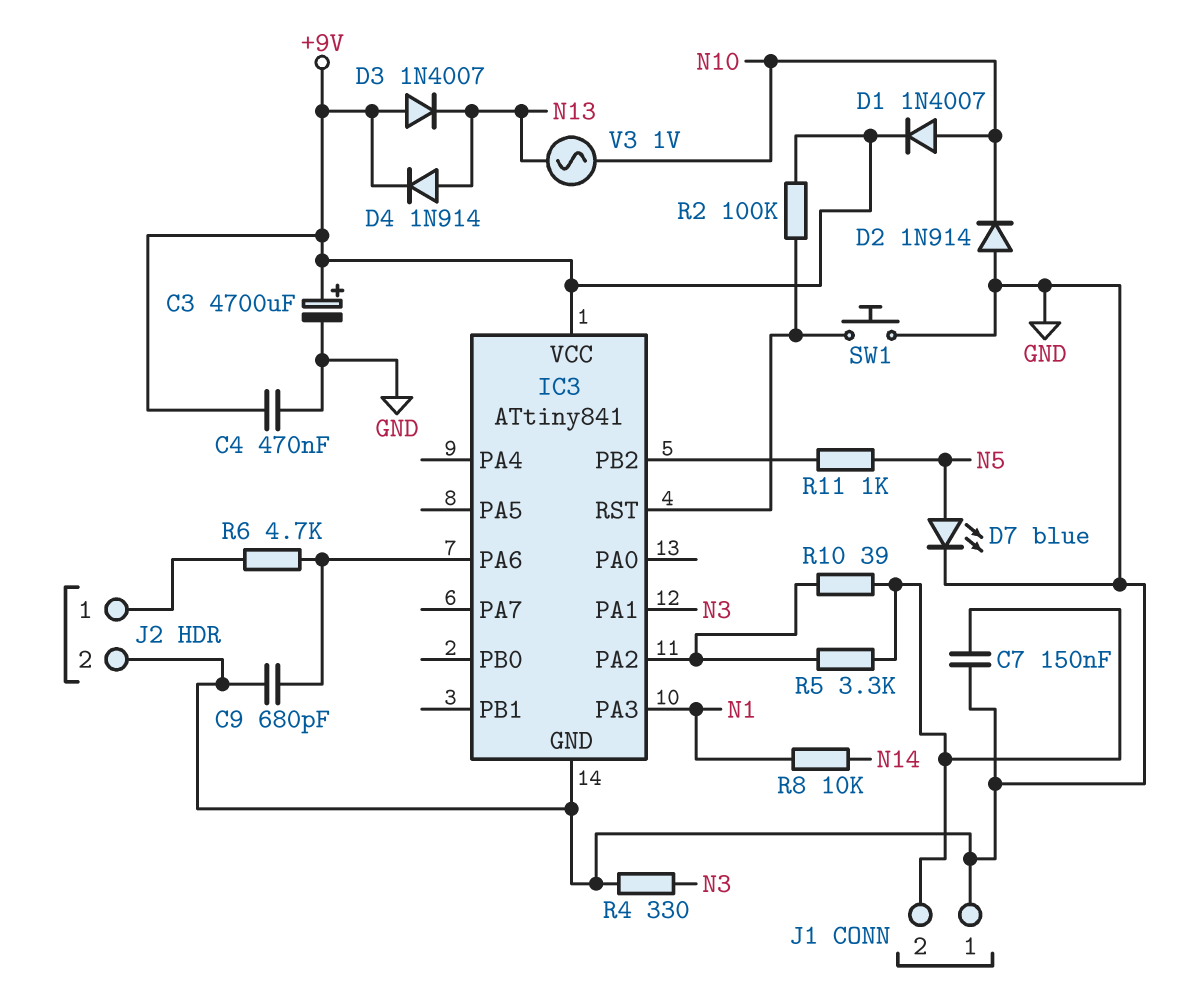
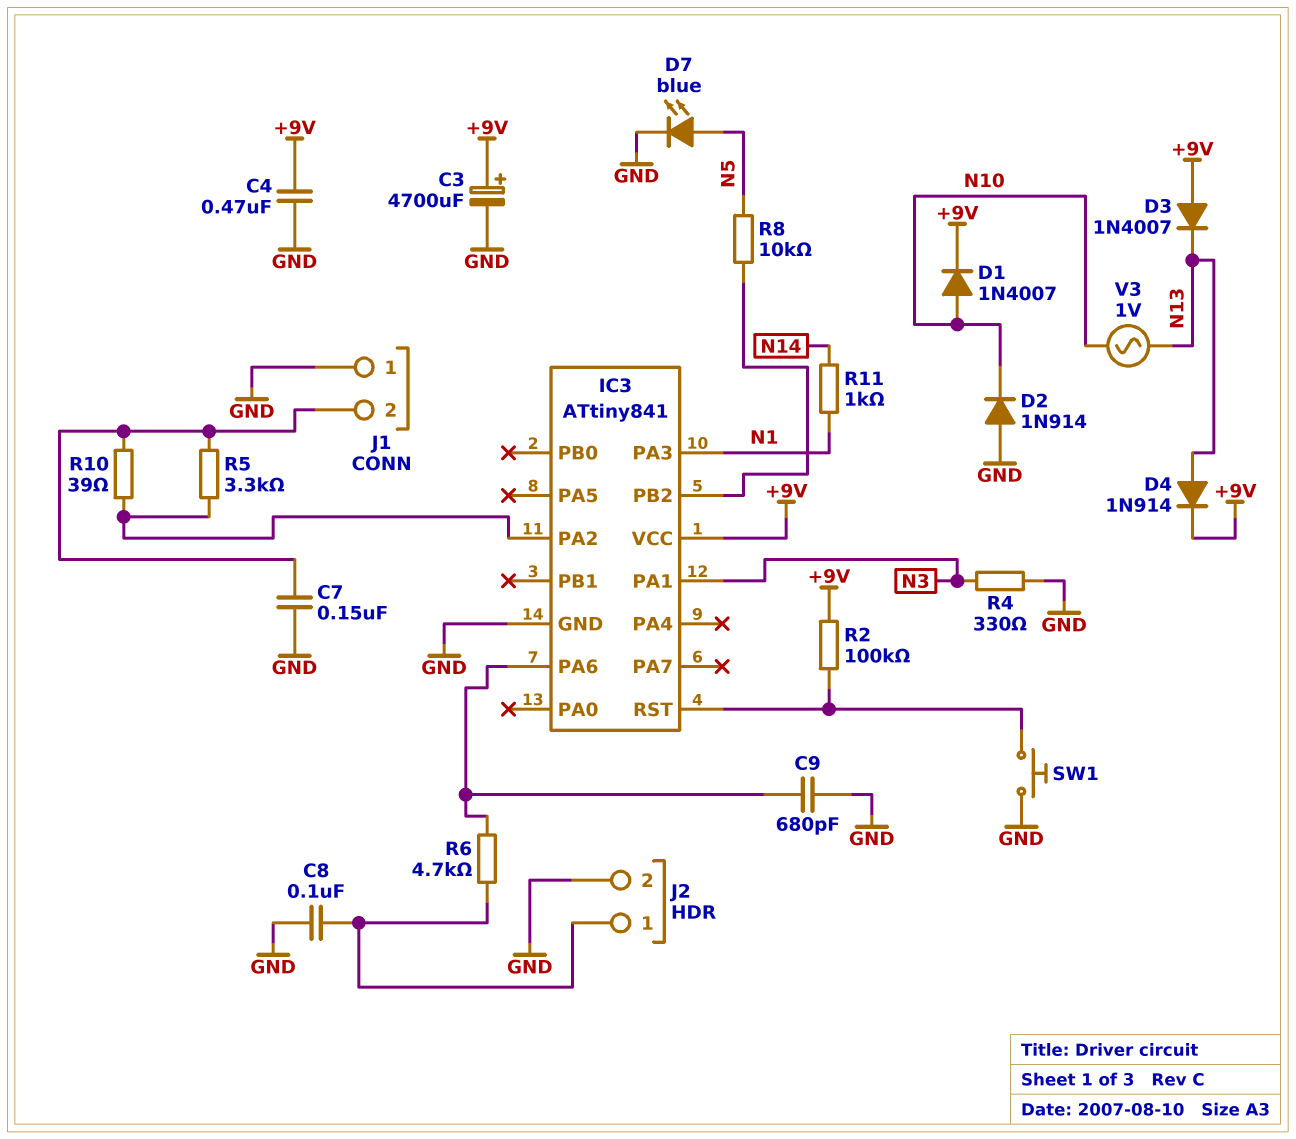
C8: none -> 100nF (GND, J2/1)
R8: 10k (N1, N14) -> 10k (IC3/PB2, N5)
R11: 1k (IC3/PB2, N5) -> 1k (N1, N14)

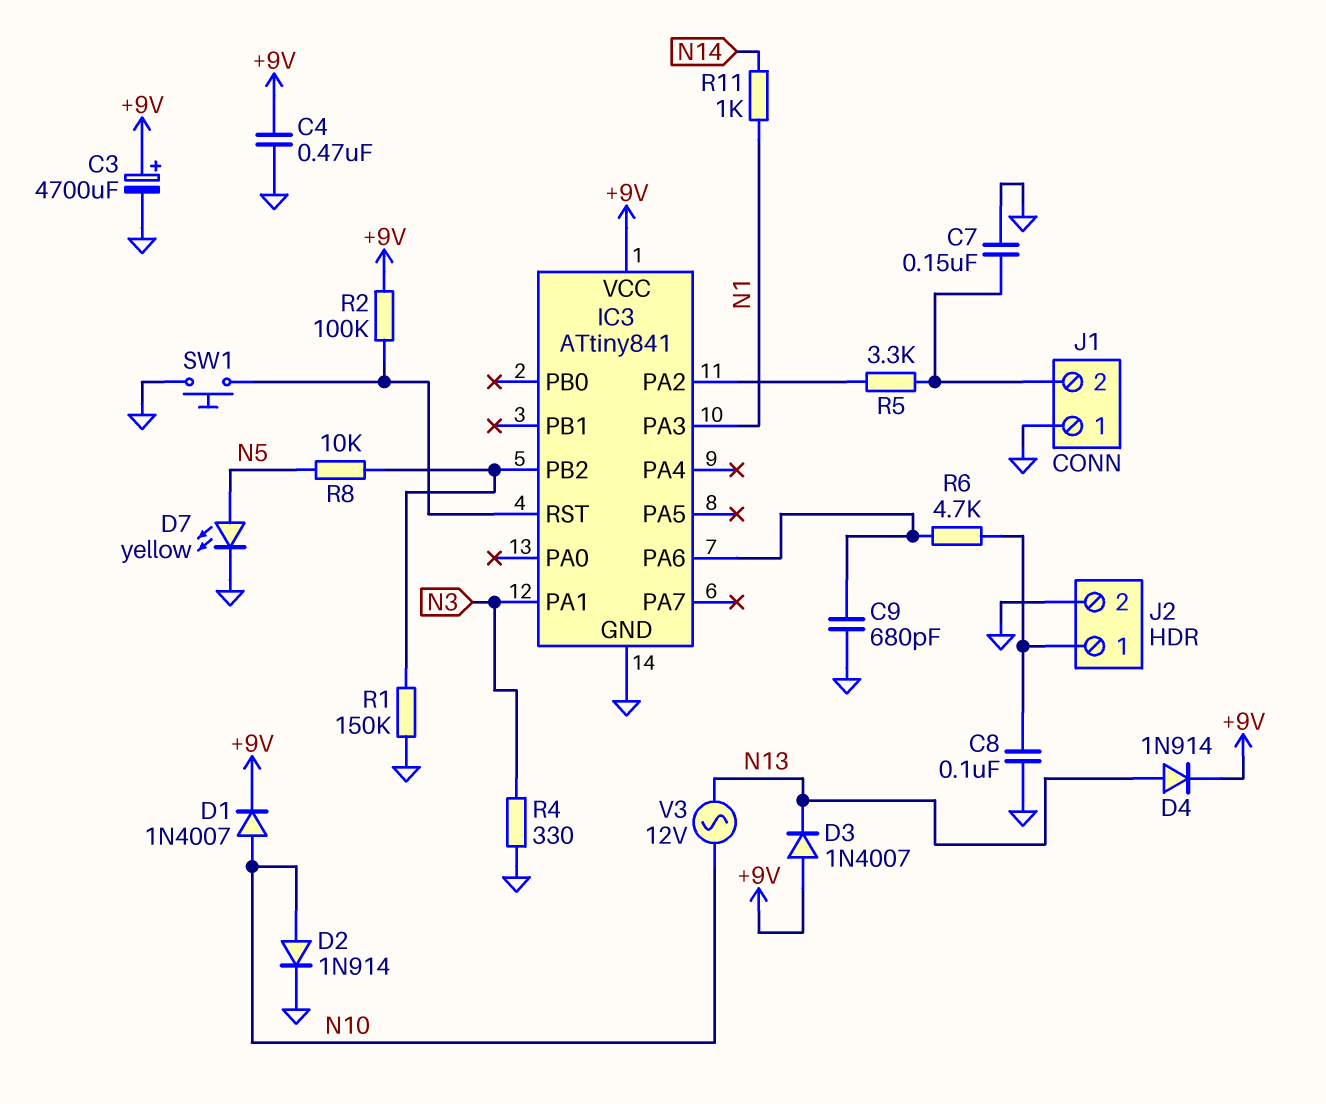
D2: diode 1N914 (A GND, K N10) -> diode 1N914 (A N10, K GND)
D7: LED blue (A N5, K GND) -> LED yellow (A N5, K GND)
R1: none -> 150k (GND, IC3/PB2)
R10: 39 (IC3/PA2, J1/2) -> none
V3: AC 1V (N10, N13) -> AC 12V (N10, N13)

